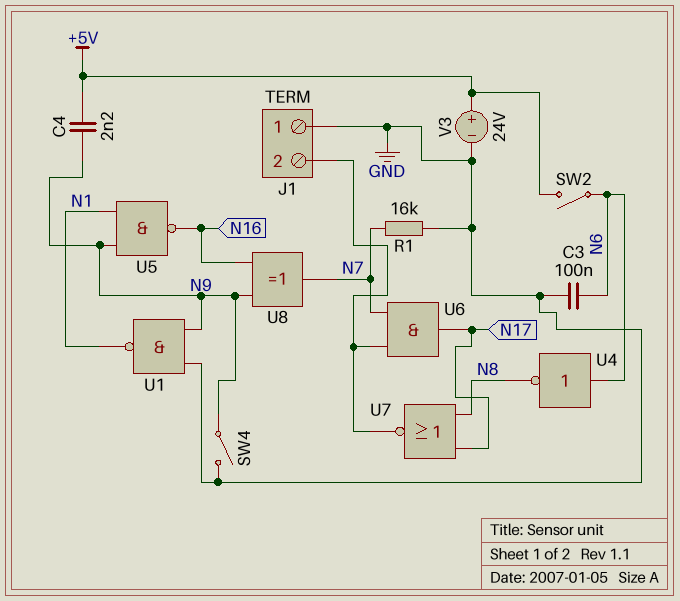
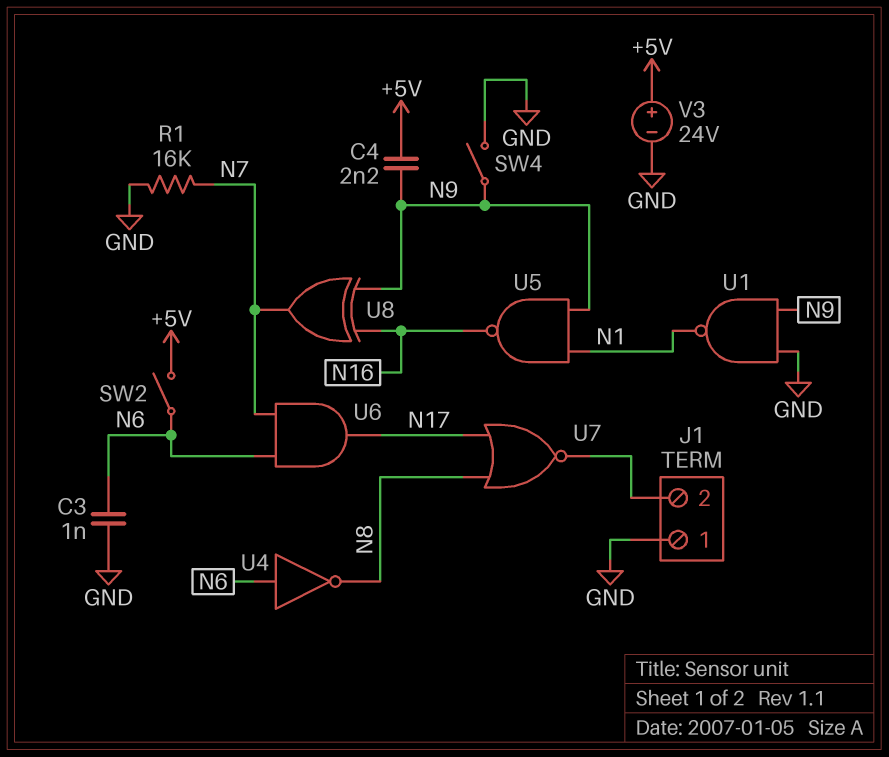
C3: 100nF (GND, N6) -> 1nF (GND, N6)
U6: AND (in J1/2, in N7, out N17) -> AND (in N6, in N7, out N17)

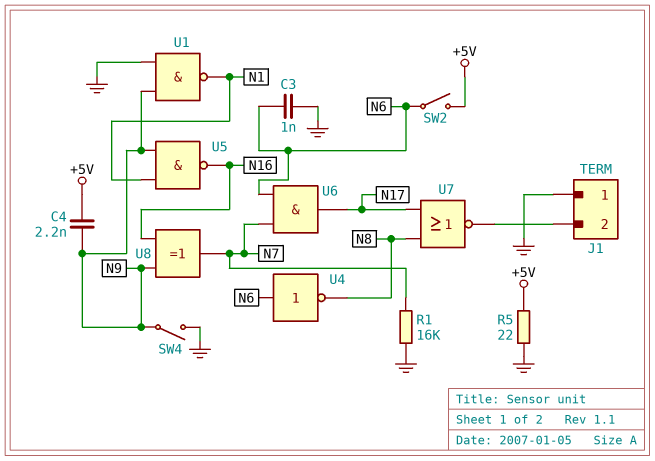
R5: none -> 22 (+5V, GND)
V3: 24V (plus +5V, minus GND) -> none

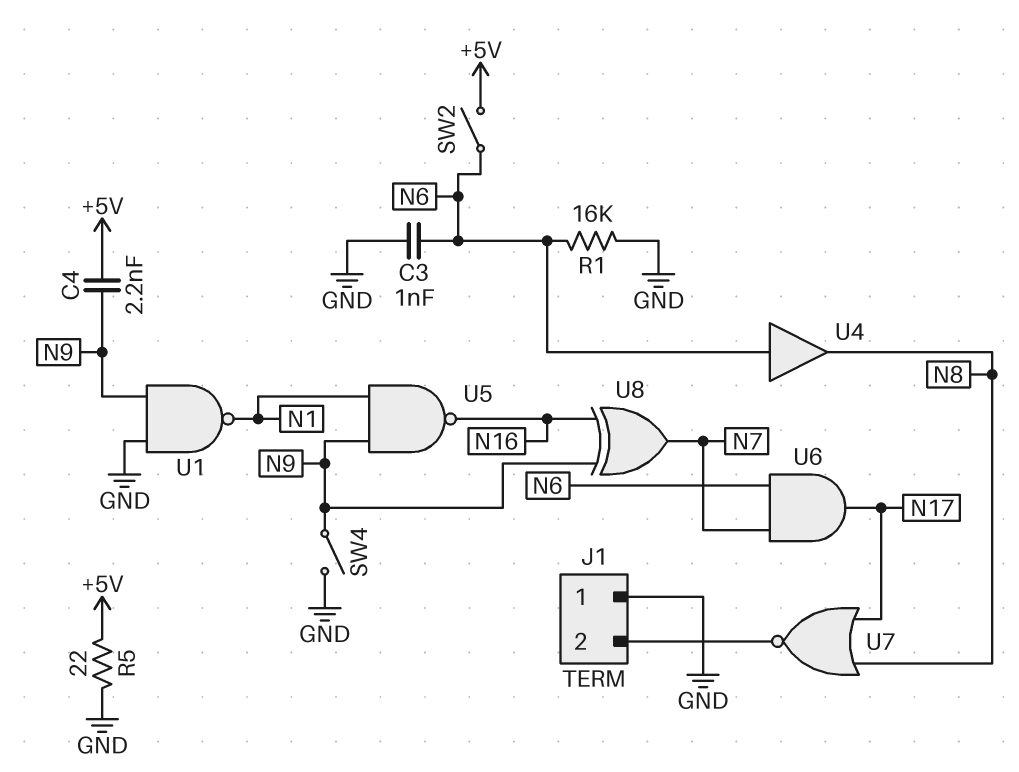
R1: 16k (GND, N7) -> 16k (GND, N6)
U4: NOT (in N6, out N8) -> buffer (in N6, out N8)

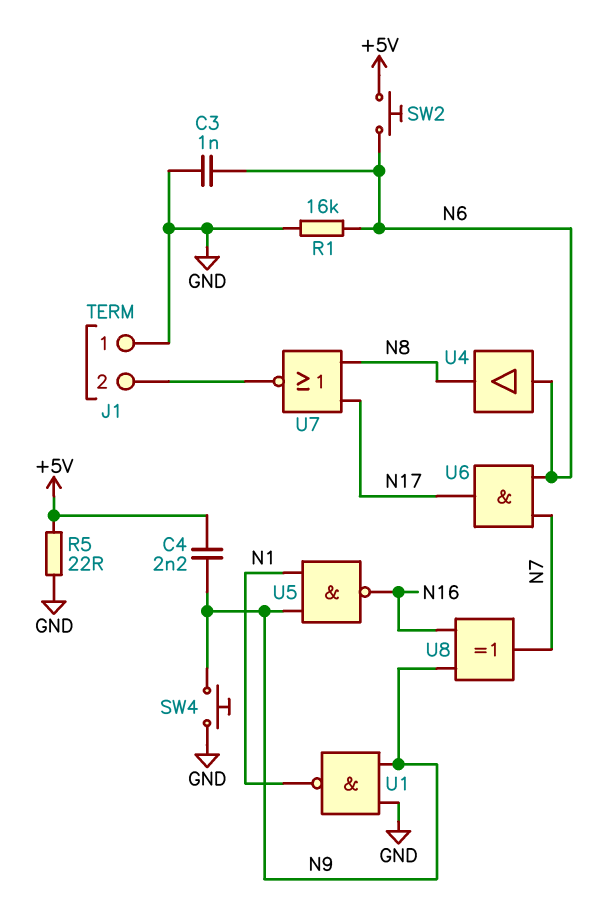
SW2: switch (+5V, N6) -> button (+5V, N6)
SW4: switch (GND, N9) -> button (GND, N9)

